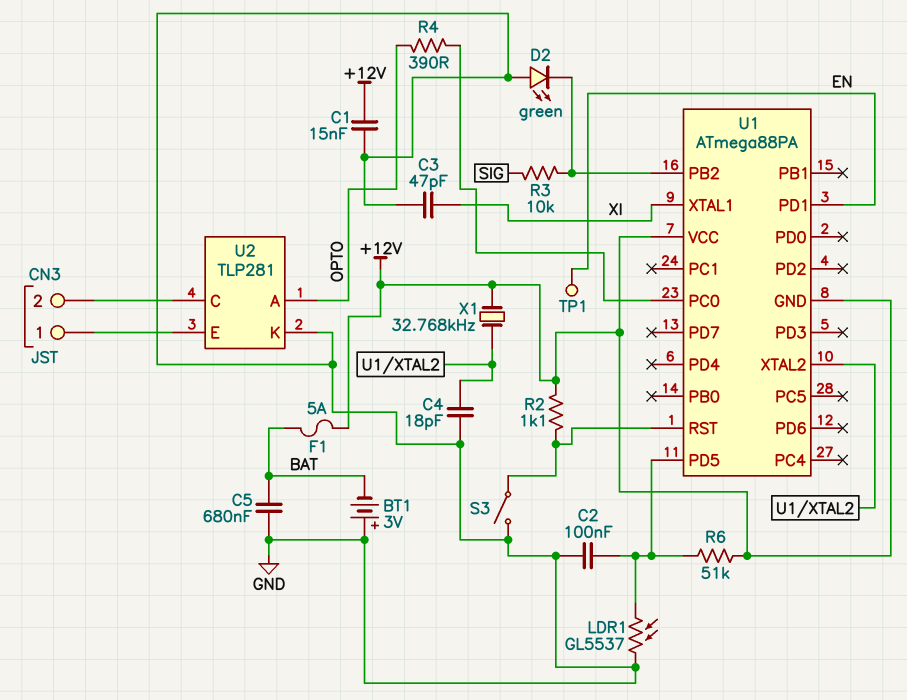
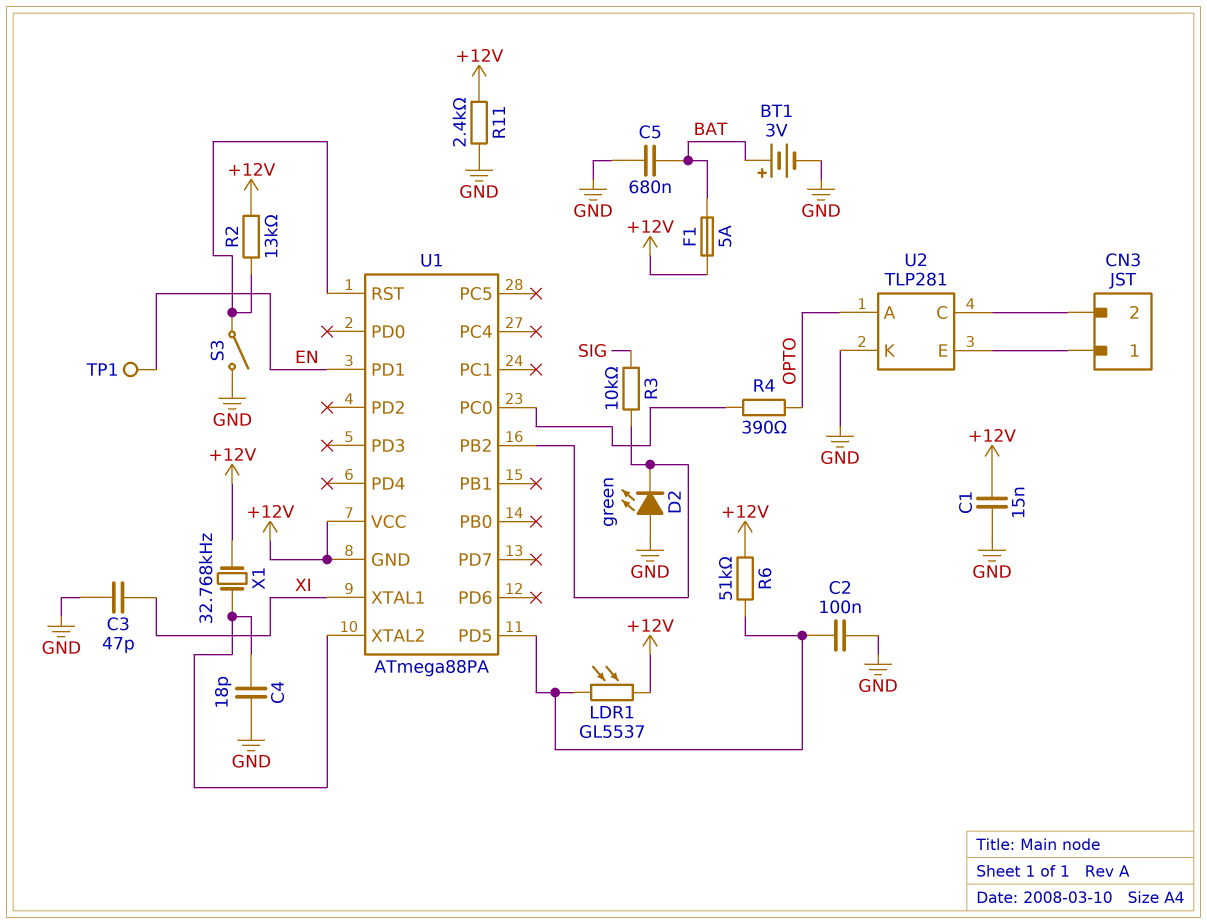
BT1: 3V (plus GND, minus BAT) -> 3V (plus BAT, minus GND)
LDR1: GL5537 (GND, U1/PD5) -> GL5537 (+12V, U1/PD5)
R2: 1.1k (+12V, U1/RST) -> 13k (+12V, U1/RST)
R11: none -> 2.4k (+12V, GND)

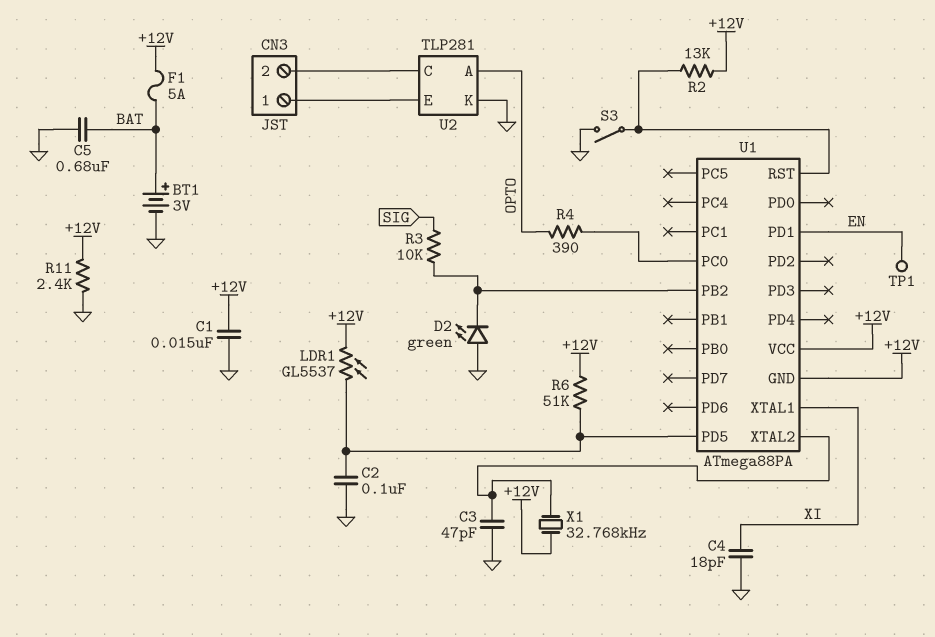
C3: 47pF (GND, XI) -> 47pF (GND, U1/XTAL2)
C4: 18pF (GND, U1/XTAL2) -> 18pF (GND, XI)

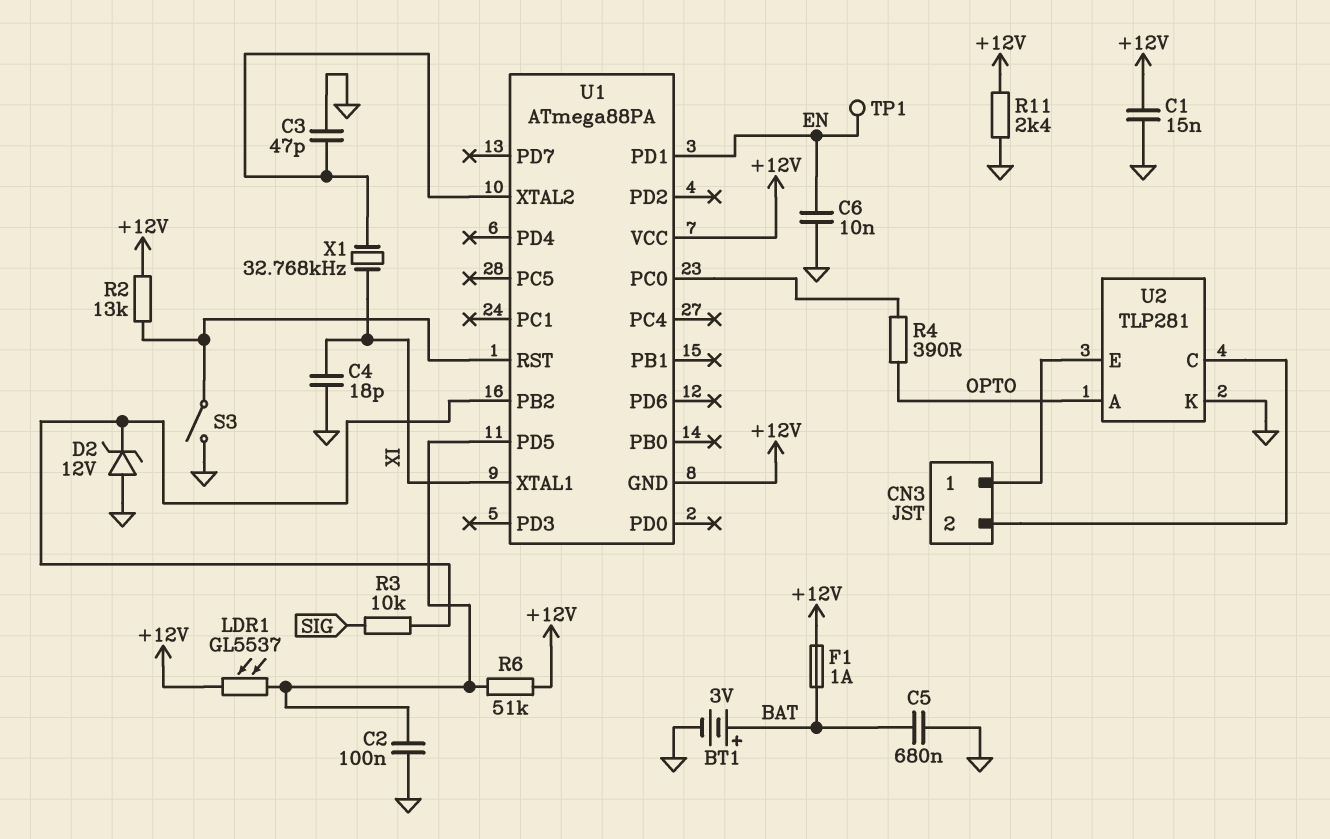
C6: none -> 10nF (EN, GND)
D2: LED green (A GND, K U1/PB2) -> zener 12V (A GND, K U1/PB2)
F1: 5A (+12V, BAT) -> 1A (+12V, BAT)
X1: 32.768kHz (+12V, U1/XTAL2) -> 32.768kHz (U1/XTAL2, XI)

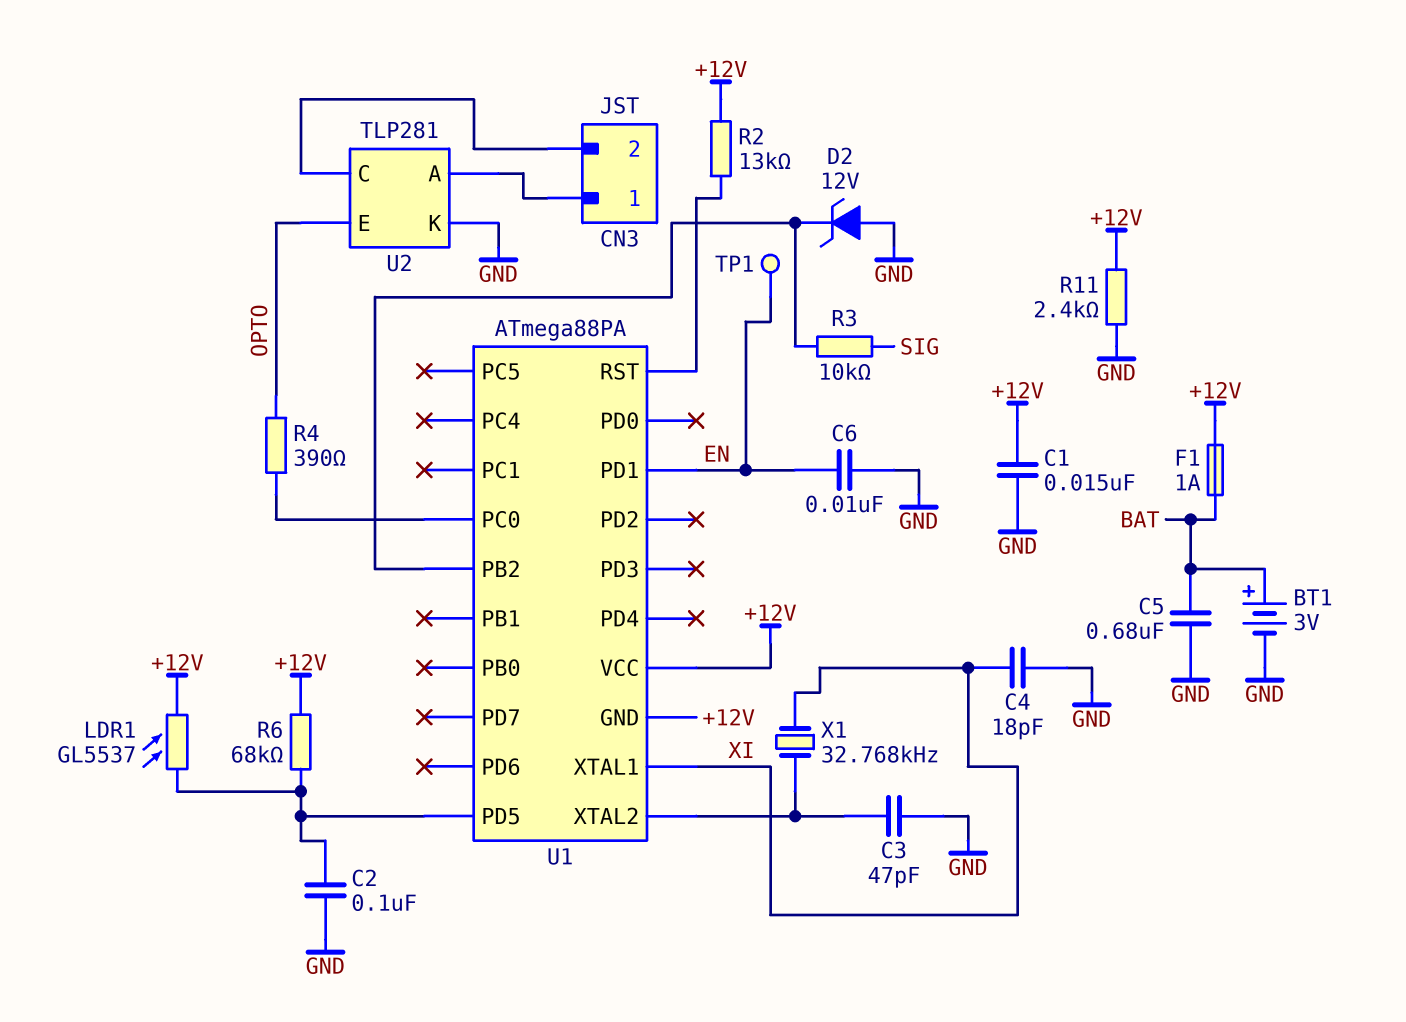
R6: 51k (+12V, U1/PD5) -> 68k (+12V, U1/PD5)
S3: switch (GND, U1/RST) -> none
U2 pin A: OPTO -> CN3/1
U2 pin E: CN3/1 -> OPTO

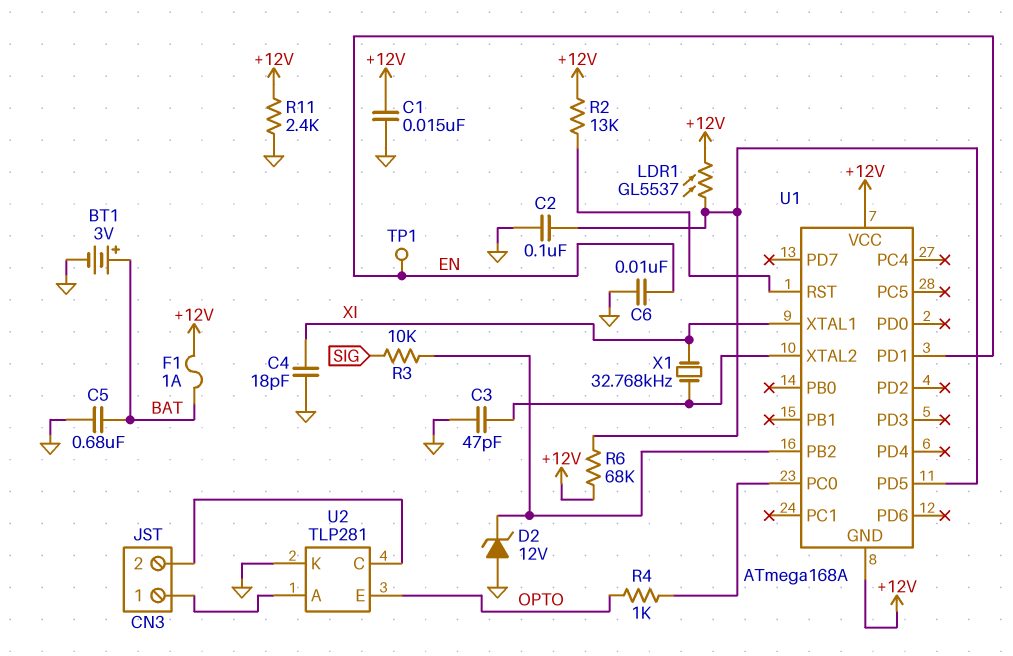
R4: 390 (OPTO, U1/PC0) -> 1k (OPTO, U1/PC0)
U1: ATmega88PA -> ATmega168A

